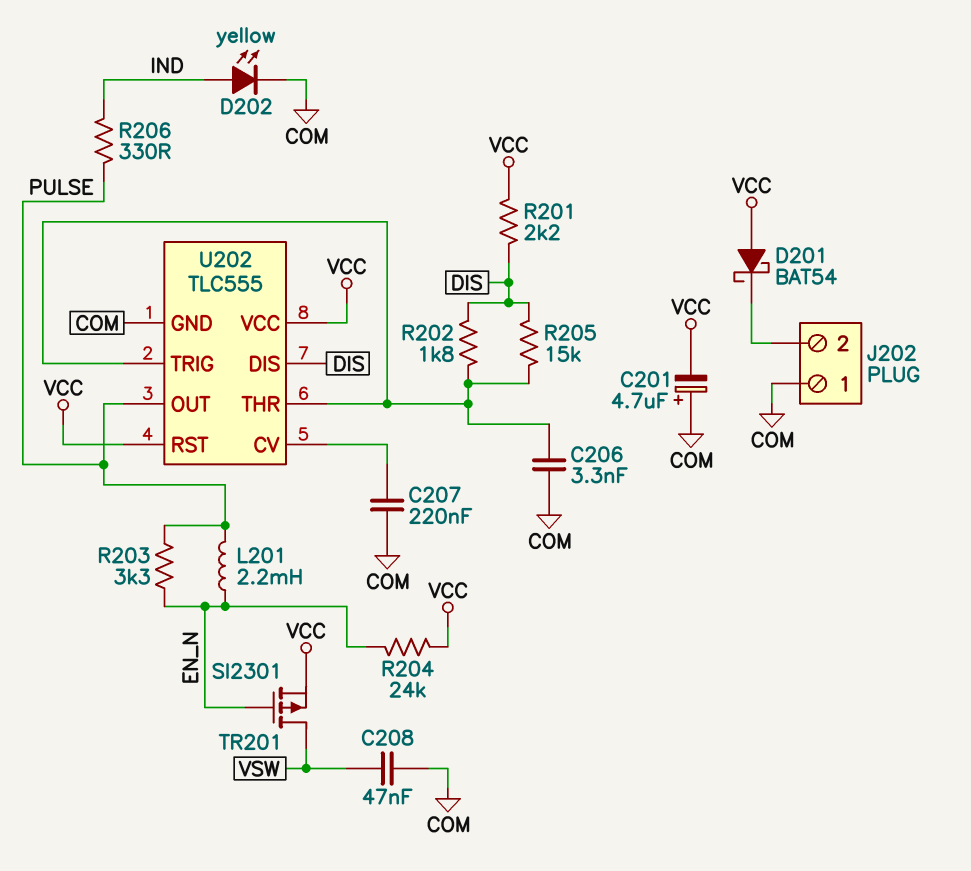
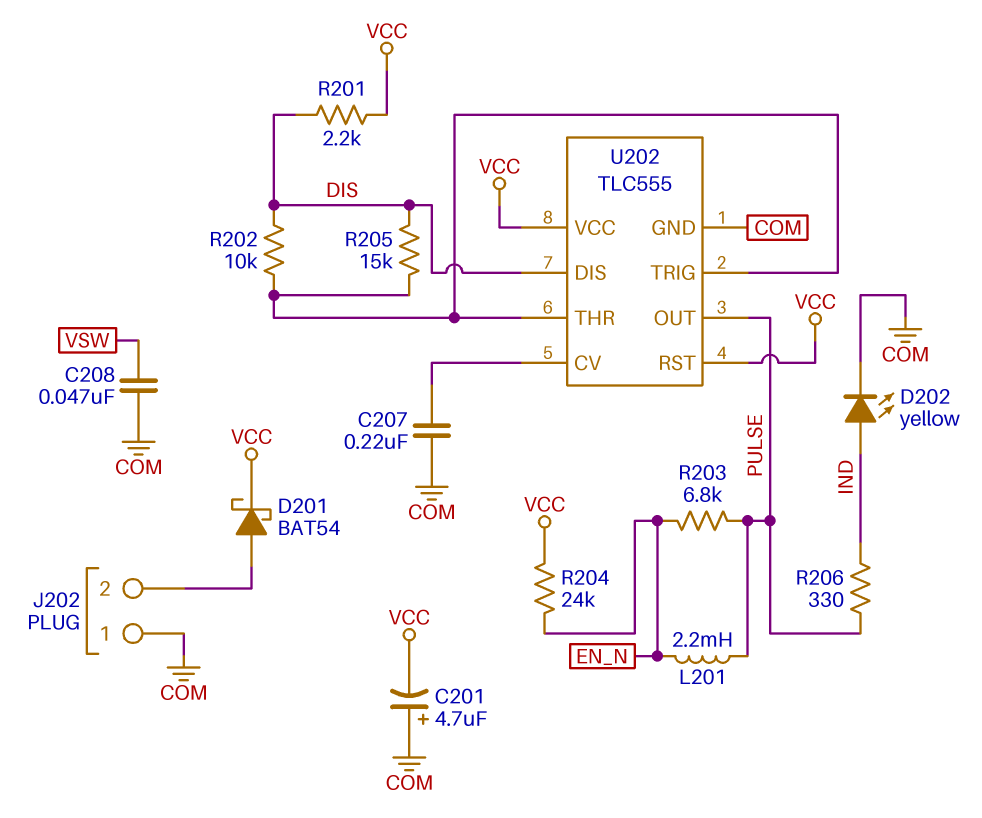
C206: 3.3nF (COM, U202/THR) -> none
D201: schottky BAT54 (A VCC, K J202/2) -> schottky BAT54 (A J202/2, K VCC)
R202: 1.8k (DIS, U202/THR) -> 10k (DIS, U202/THR)
R203: 3.3k (EN_N, PULSE) -> 6.8k (EN_N, PULSE)
TR201: PMOS SI2301 (G EN_N, D VSW, S VCC) -> none

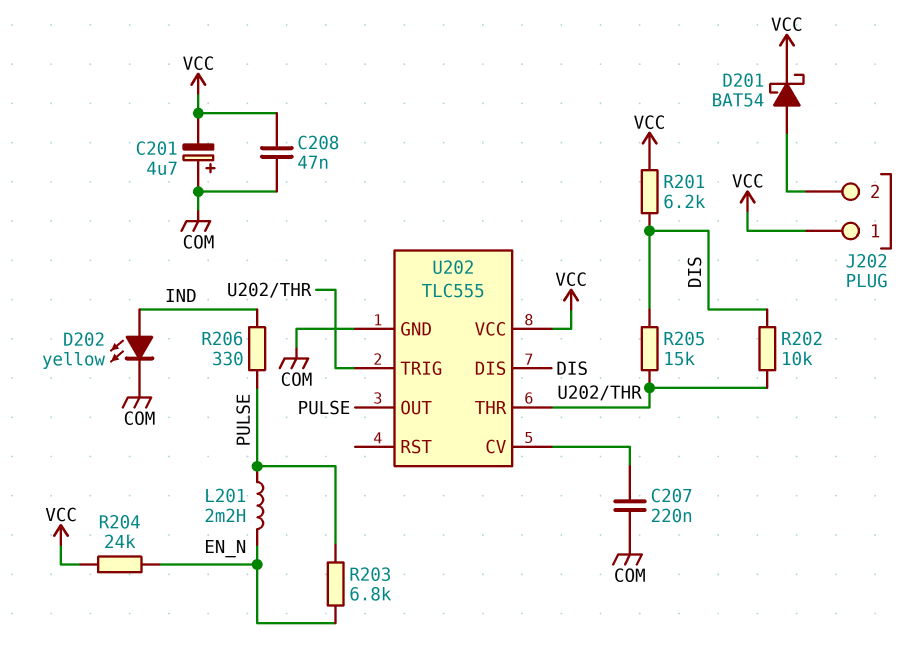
C208: 47nF (COM, VSW) -> 47nF (COM, VCC)
J202 pin 1: COM -> VCC
R201: 2.2k (DIS, VCC) -> 6.2k (DIS, VCC)
U202 pin RST: VCC -> none

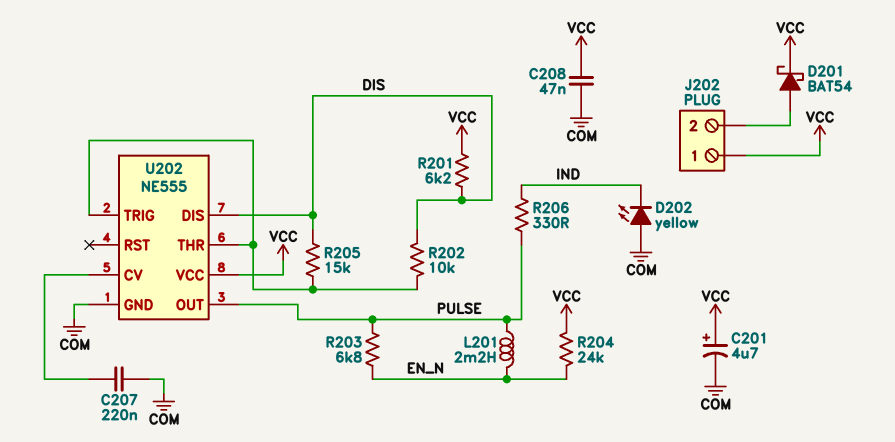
C201: 4.7uF (plus COM, minus VCC) -> 4.7uF (plus VCC, minus COM)
D202: LED yellow (A IND, K COM) -> LED yellow (A COM, K IND)
U202: TLC555 -> NE555

